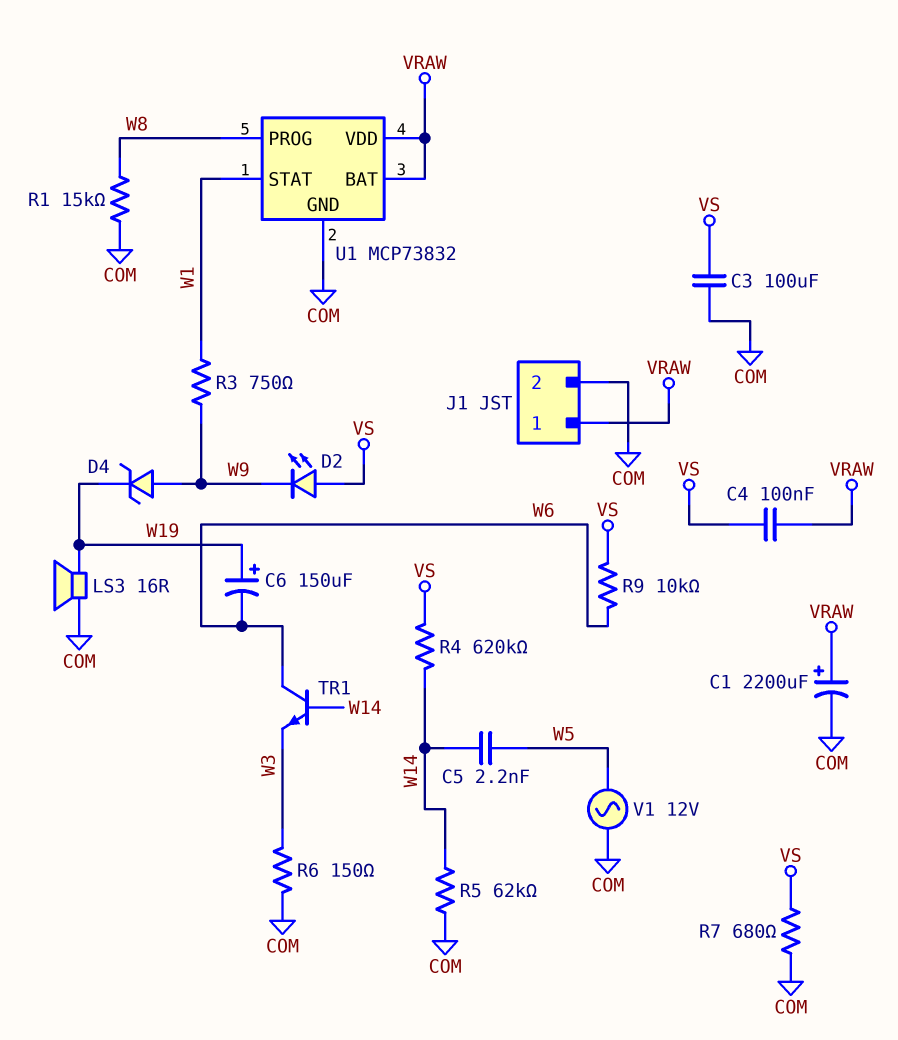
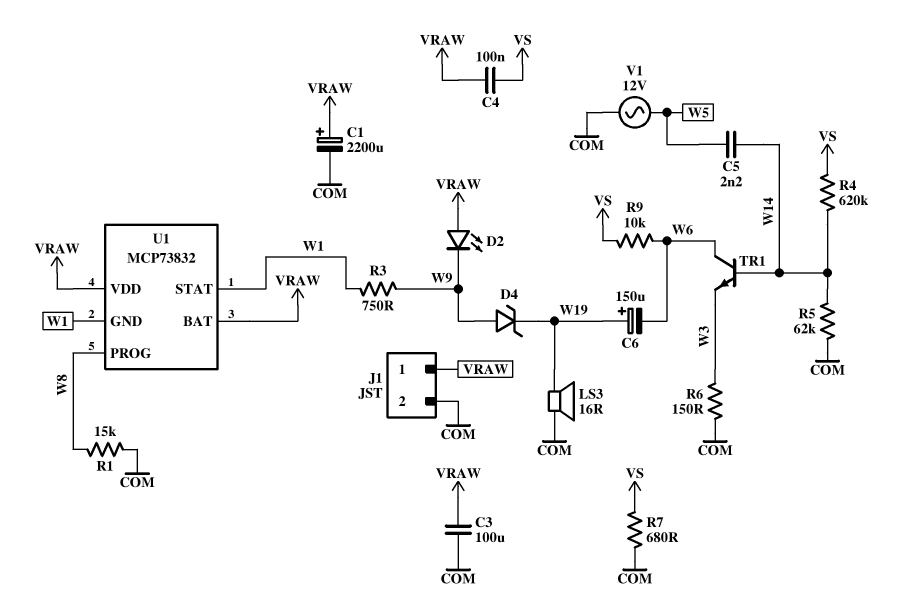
C3: 100uF (COM, VS) -> 100uF (COM, VRAW)
D2: LED (A VS, K W9) -> LED (A VRAW, K W9)
U1 pin GND: COM -> W1

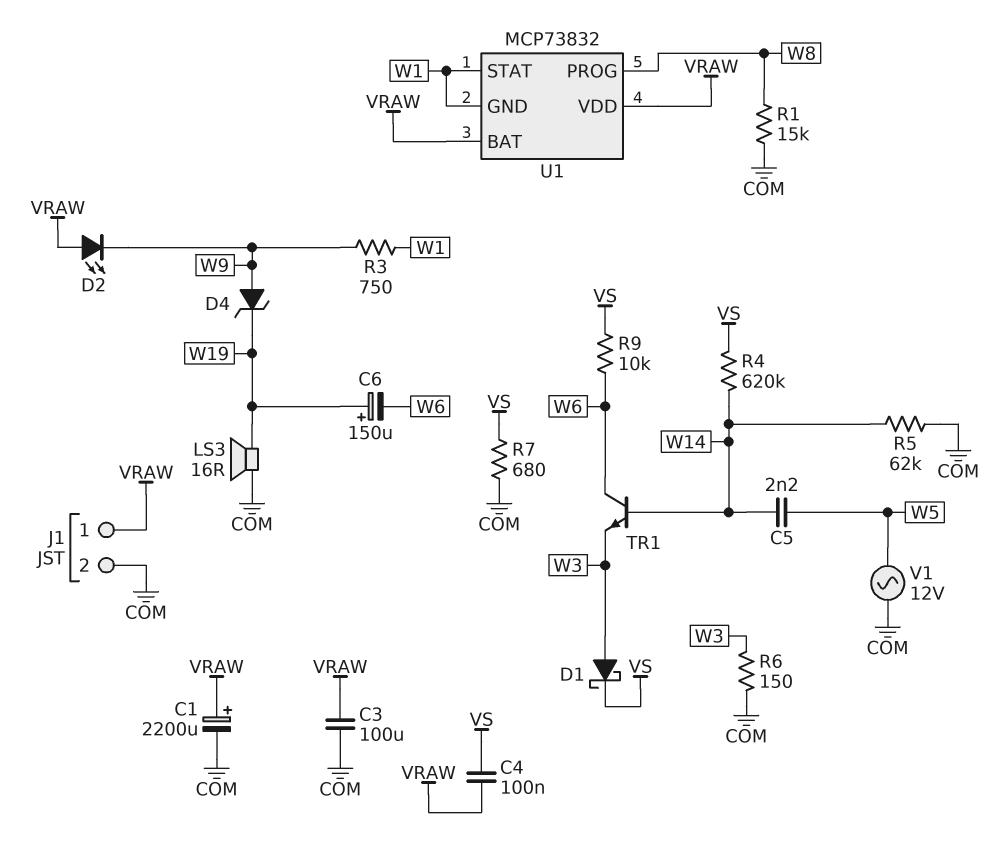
D1: none -> schottky (A W3, K VS)

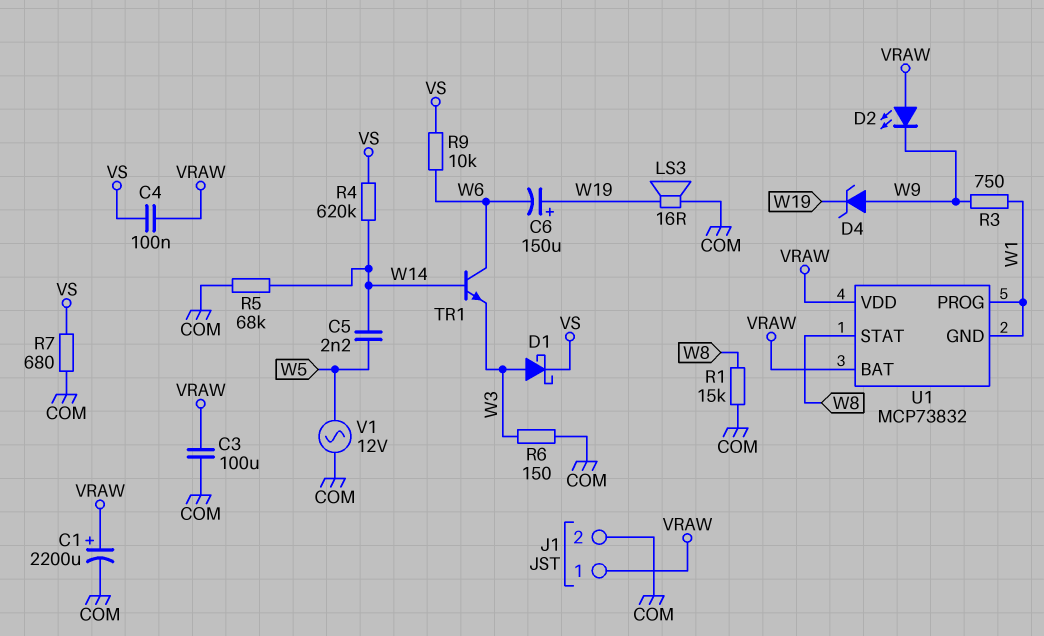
R5: 62k (COM, W14) -> 68k (COM, W14)
U1 pin PROG: W8 -> W1
U1 pin STAT: W1 -> W8

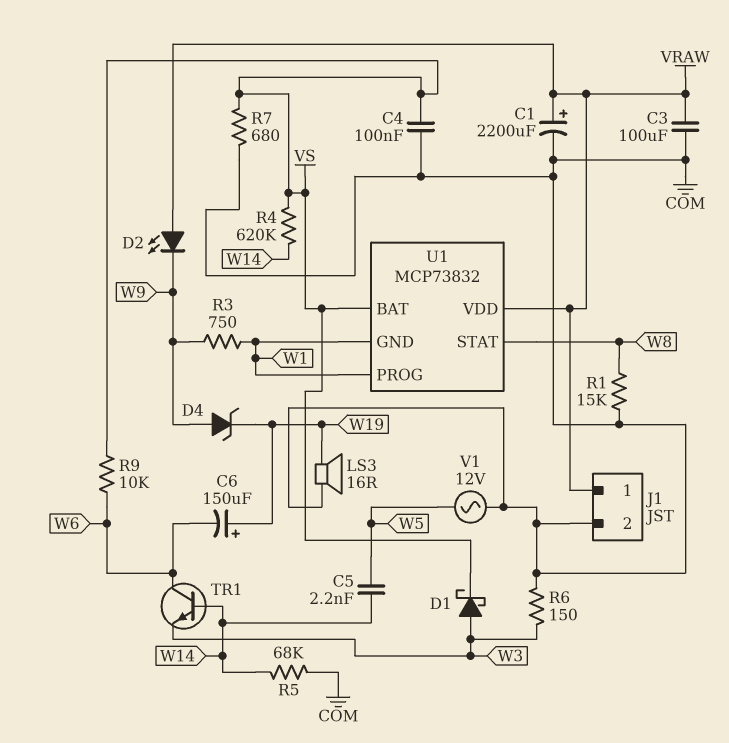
C4: 100nF (VRAW, VS) -> 100nF (COM, VS)
U1 pin BAT: VRAW -> VS

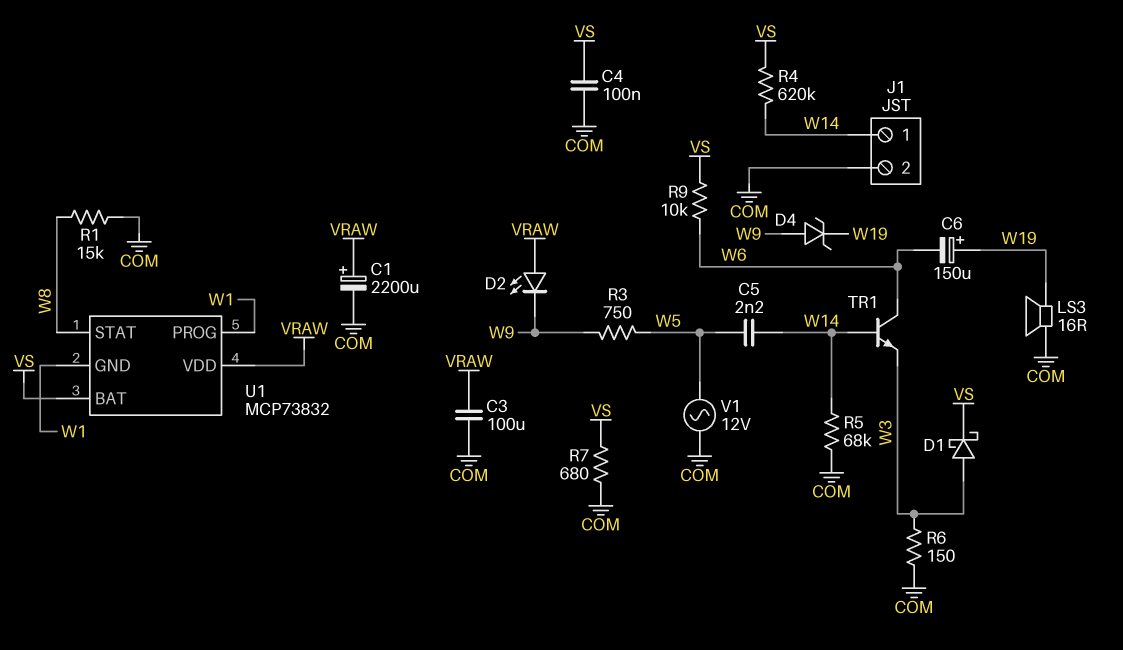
J1 pin 1: VRAW -> W14
R3: 750 (W1, W9) -> 750 (W5, W9)

